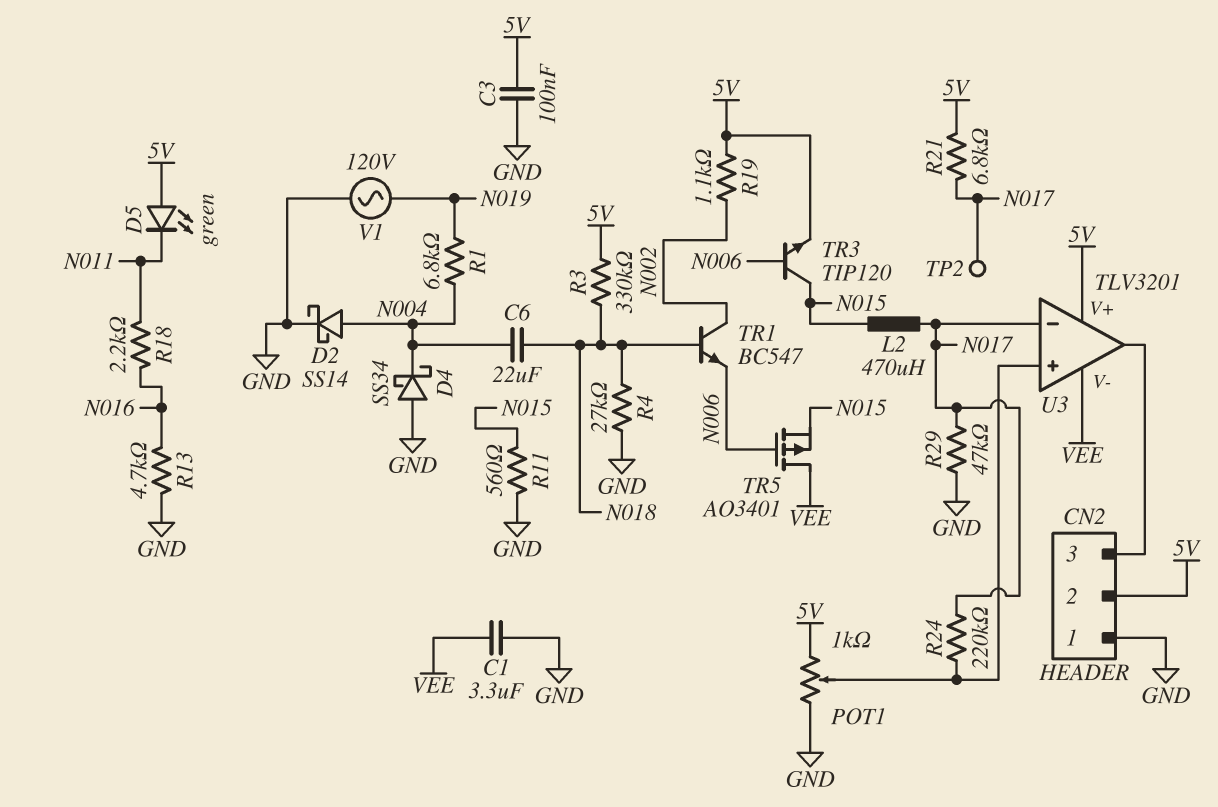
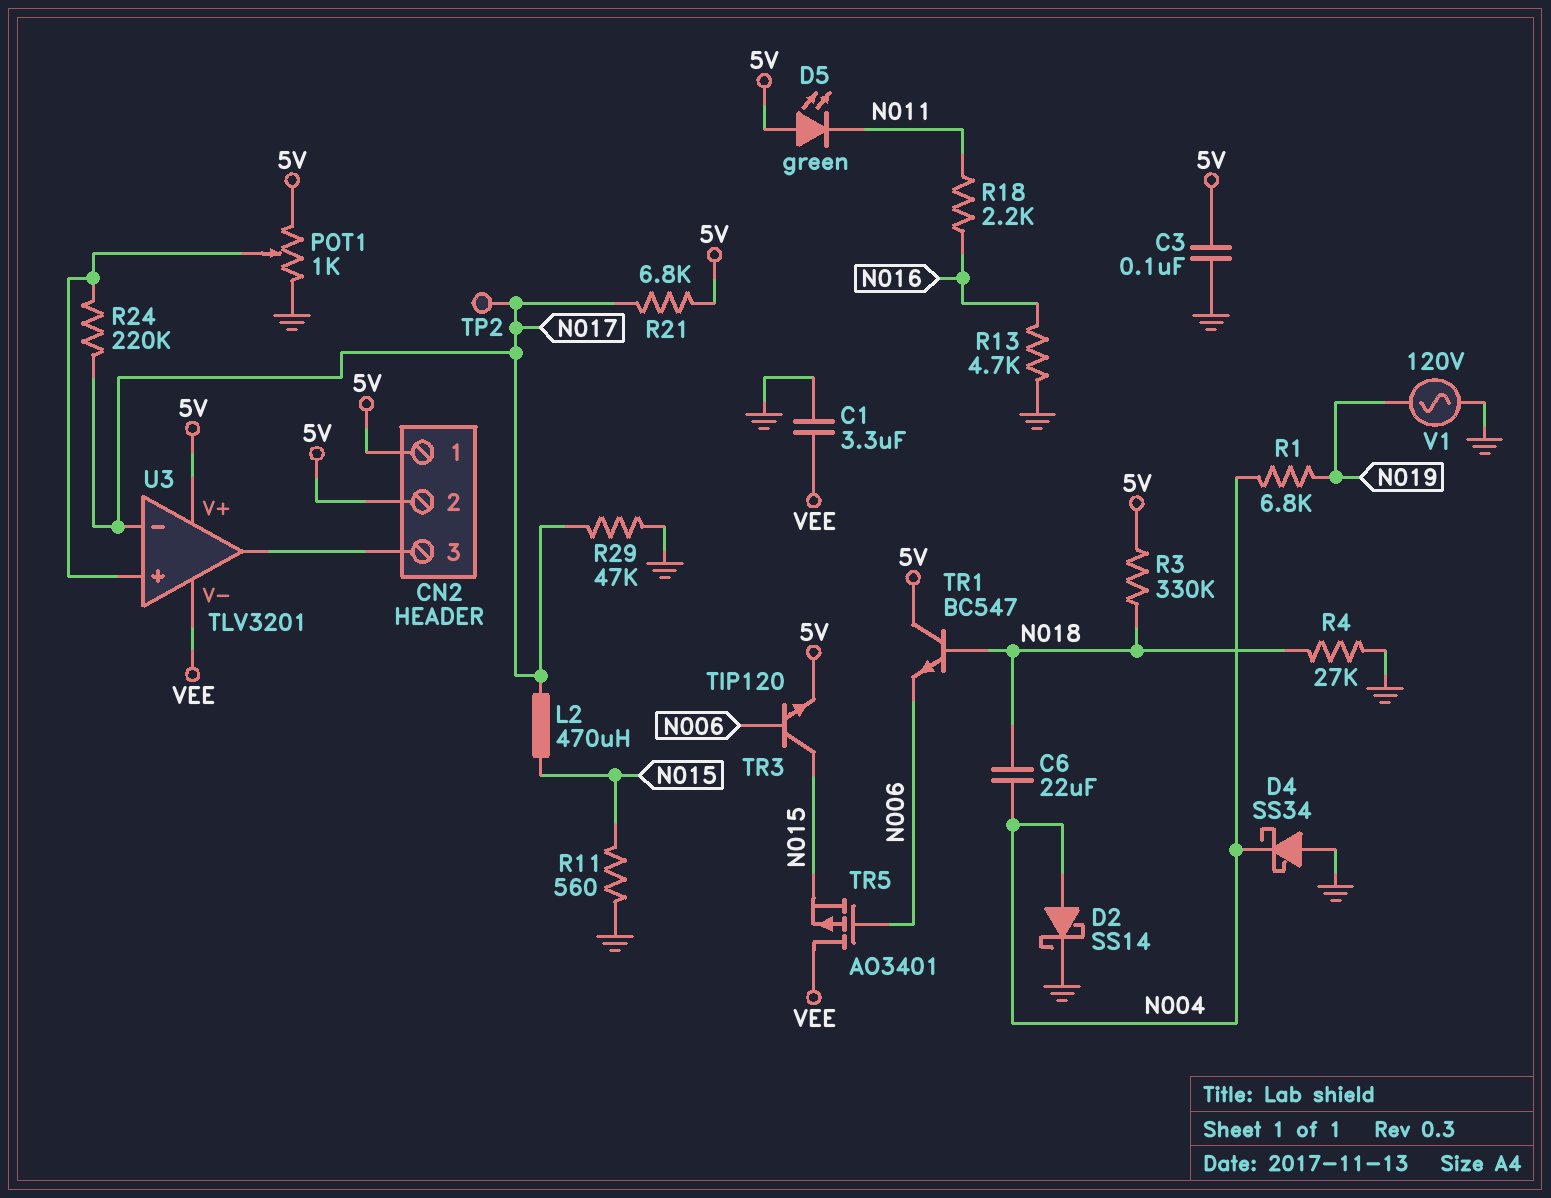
CN2 pin 1: GND -> 5V
R19: 1.1k (5V, N002) -> none
TR1: NPN BC547 (B N018, C N002, E N006) -> NPN BC547 (B N018, C 5V, E N006)

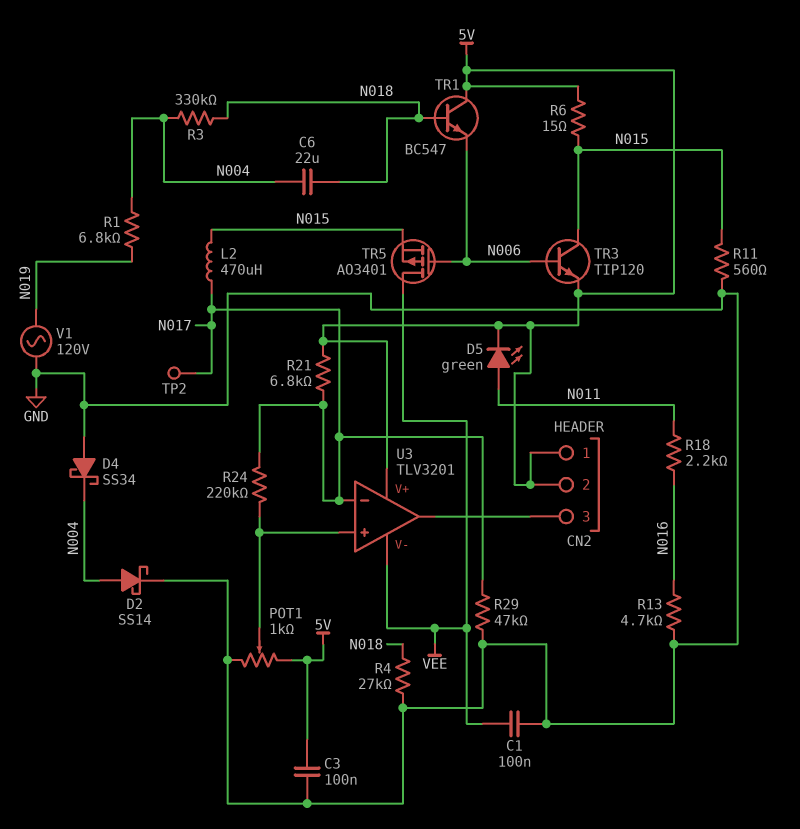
C1: 3.3uF (GND, VEE) -> 100nF (GND, VEE)
D5: LED green (A 5V, K N011) -> LED green (A N011, K 5V)
R3: 330k (5V, N018) -> 330k (N004, N018)
R6: none -> 15 (5V, N015)

